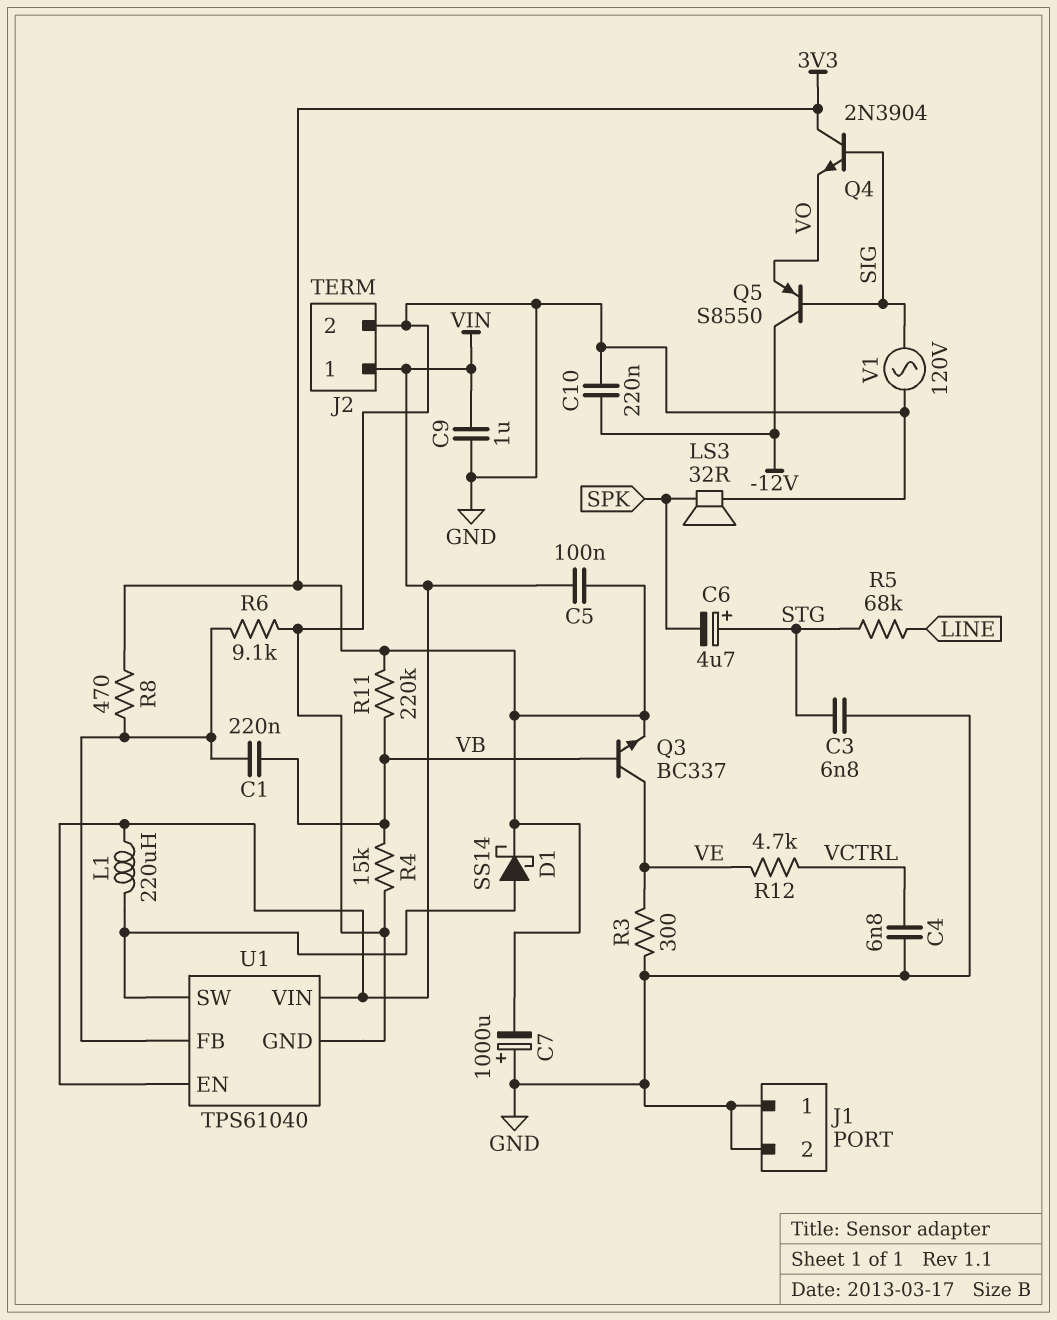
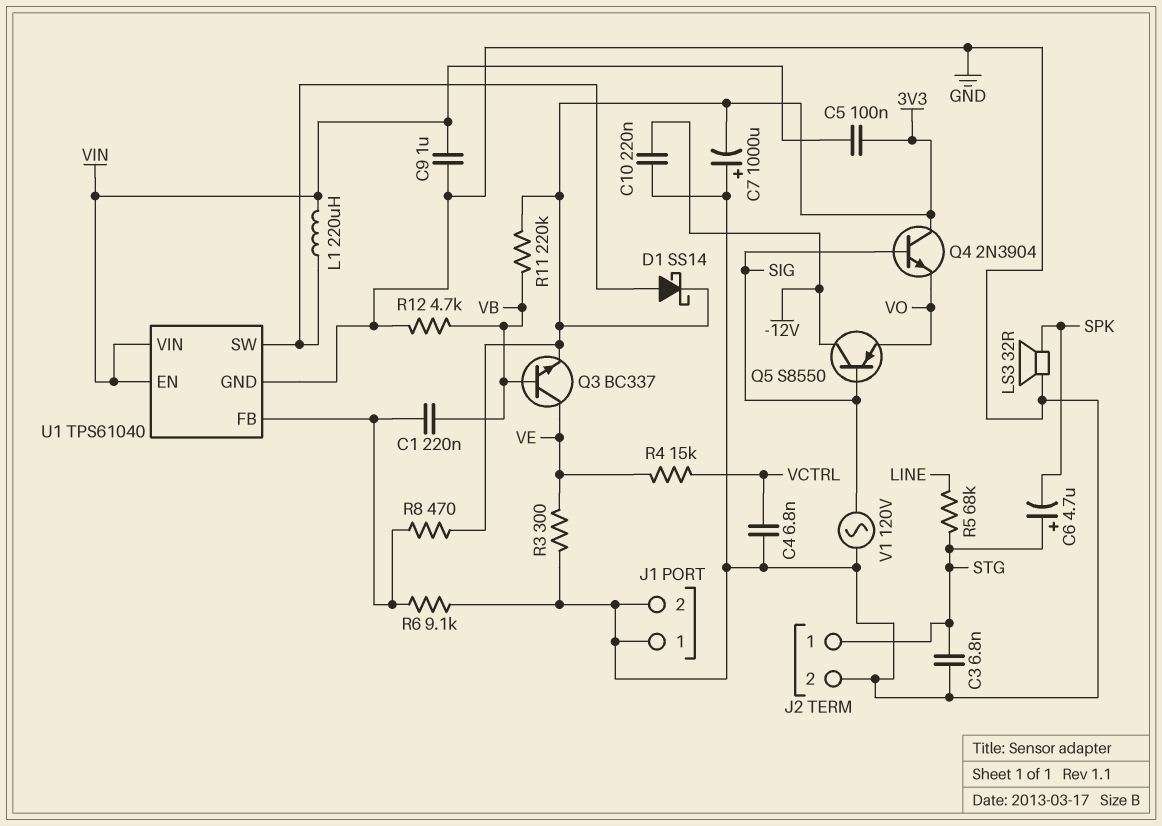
J2 pin 1: VIN -> STG
R4: 15k (GND, VB) -> 15k (VCTRL, VE)
R12: 4.7k (VCTRL, VE) -> 4.7k (GND, VB)

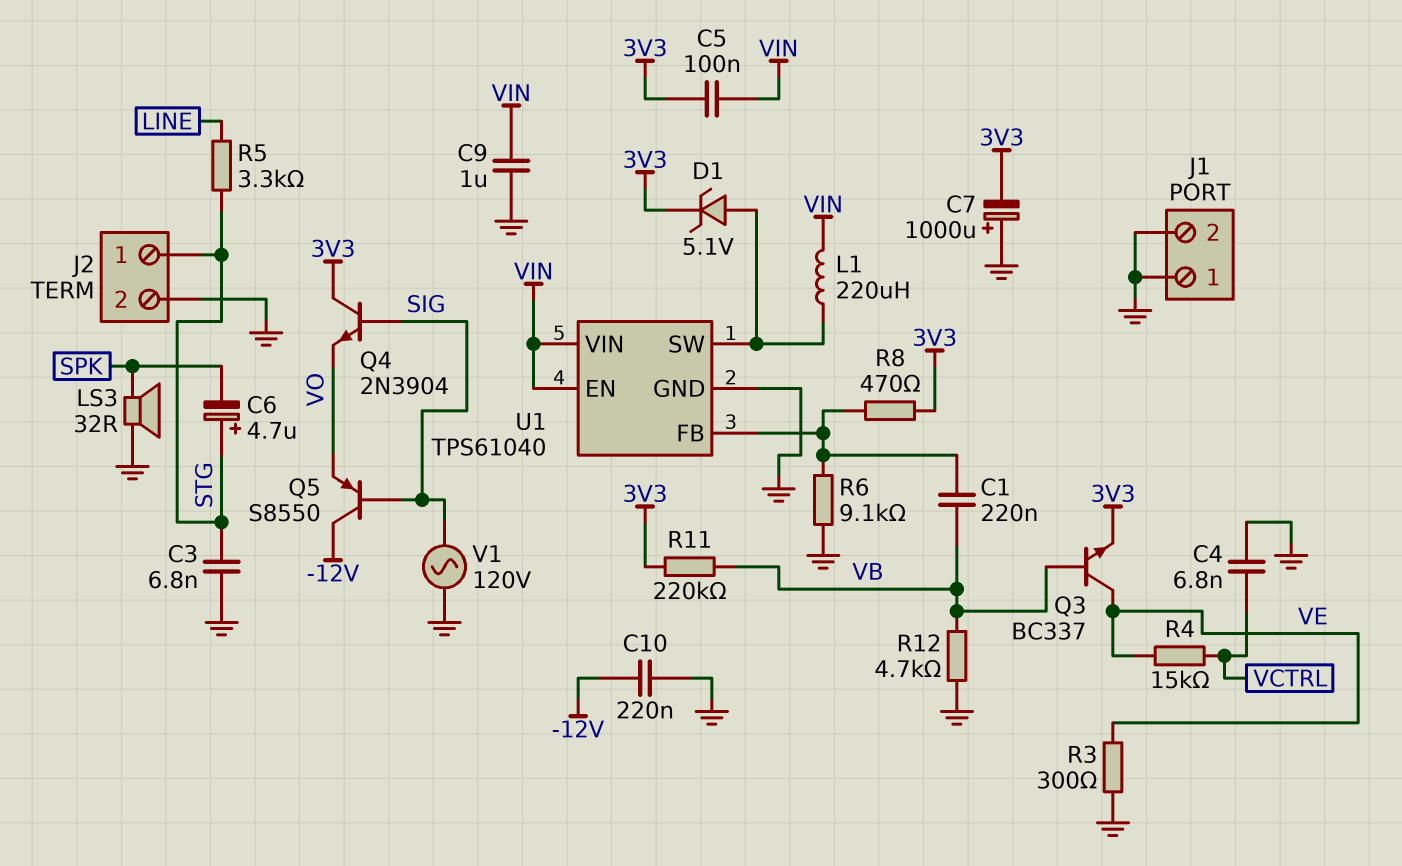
D1: schottky SS14 (A U1/SW, K 3V3) -> zener 5.1V (A U1/SW, K 3V3)
R5: 68k (LINE, STG) -> 3.3k (LINE, STG)

